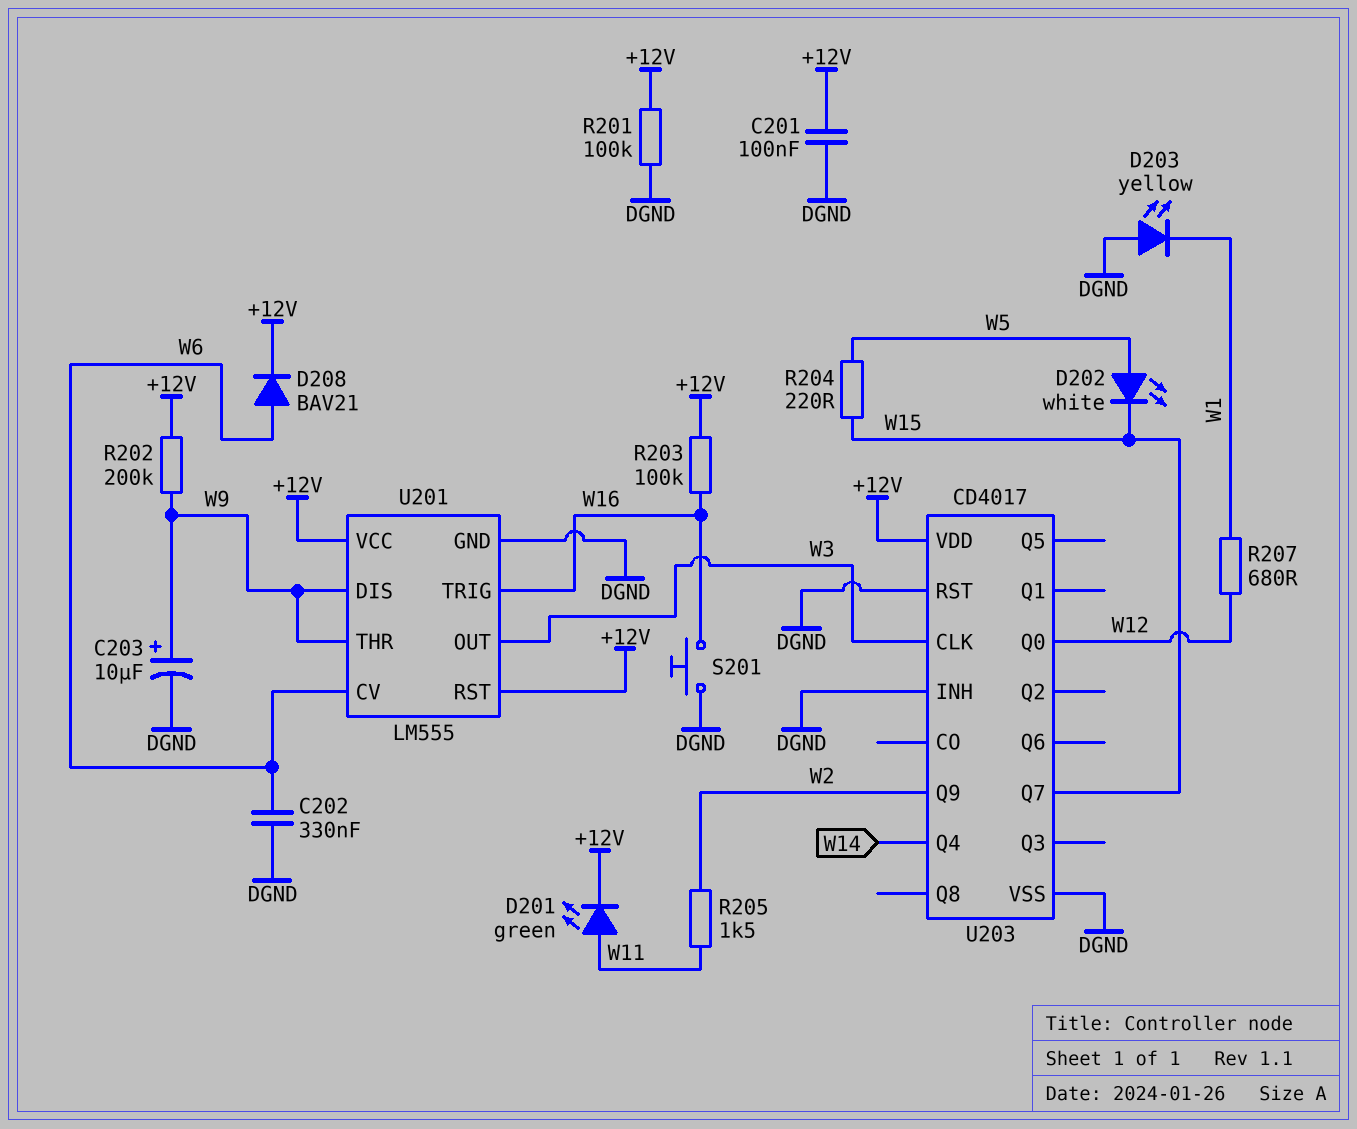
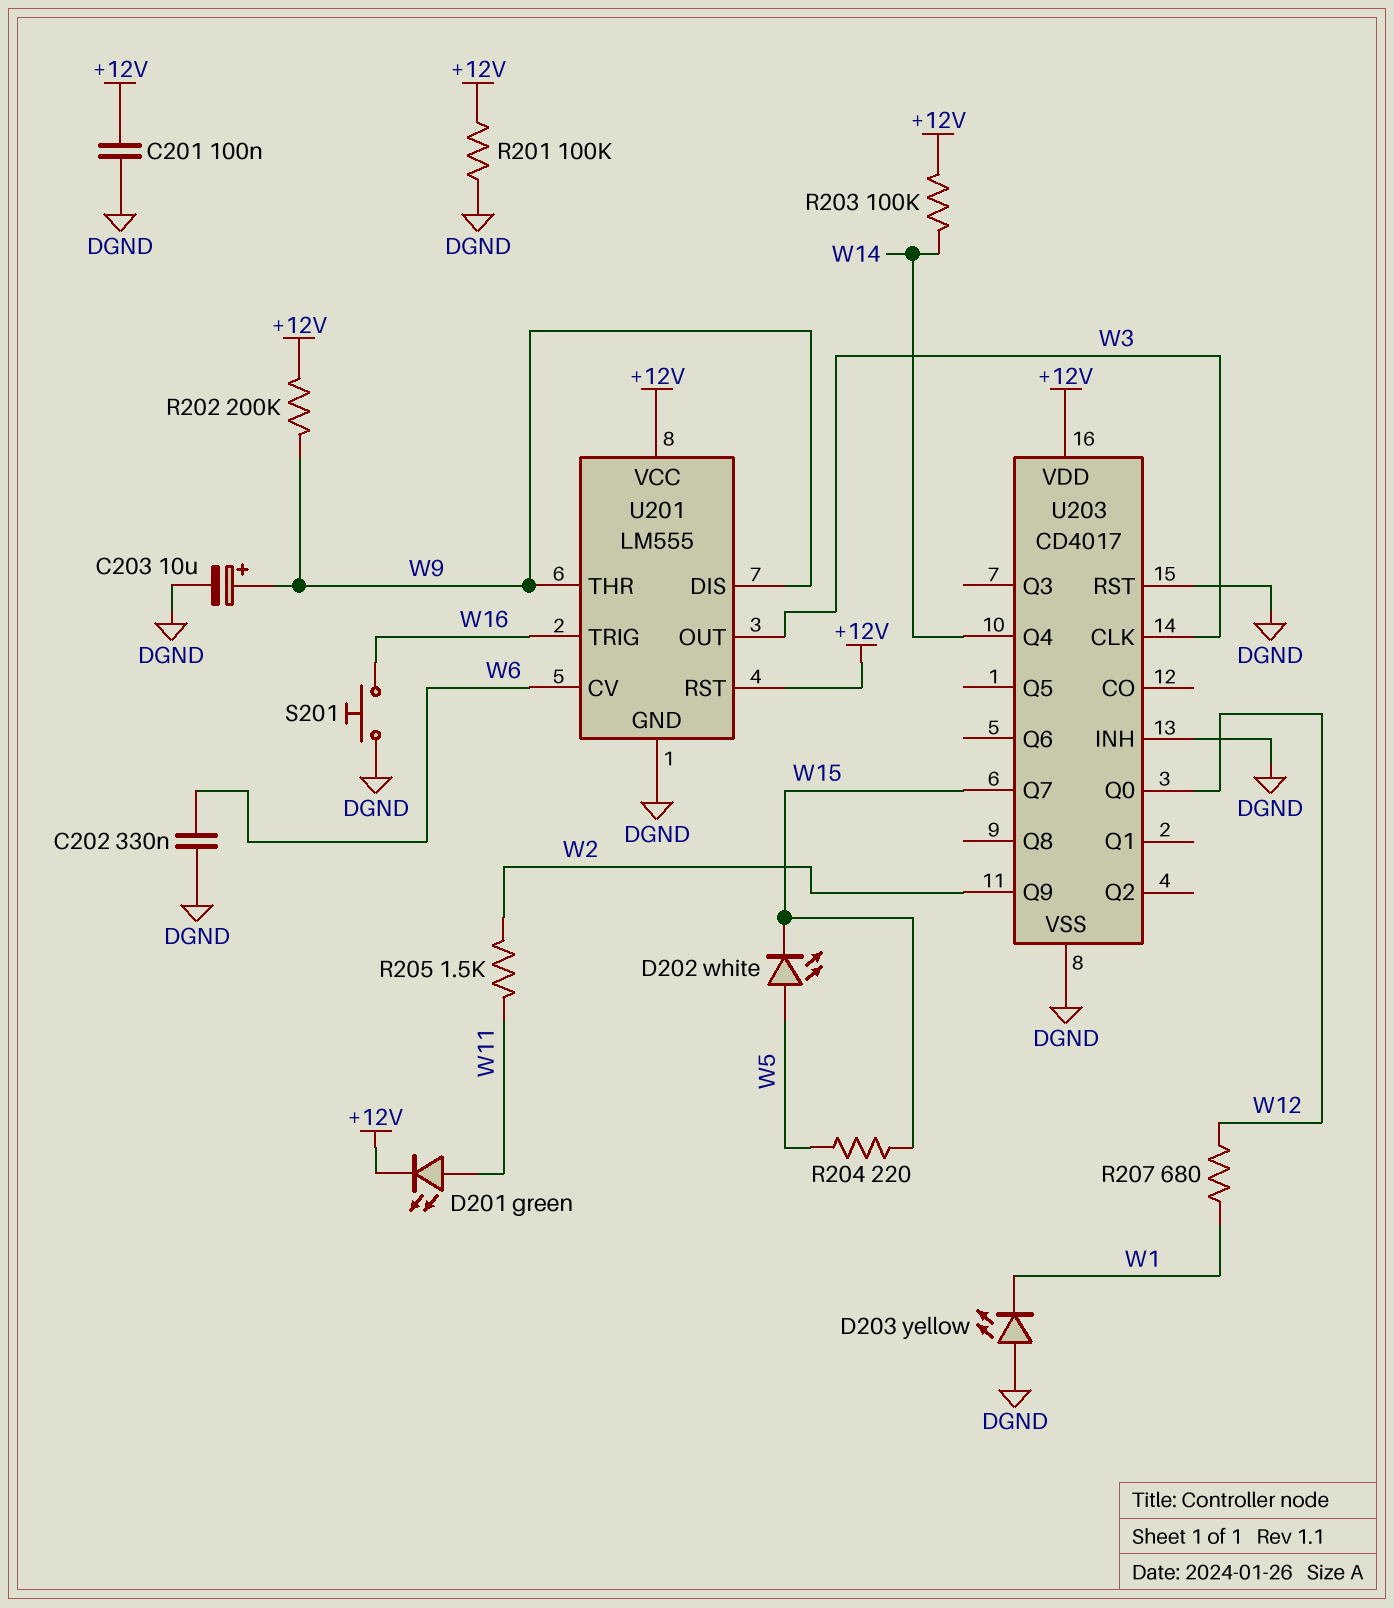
D208: diode BAV21 (A W6, K +12V) -> none
R203: 100k (+12V, W16) -> 100k (+12V, W14)

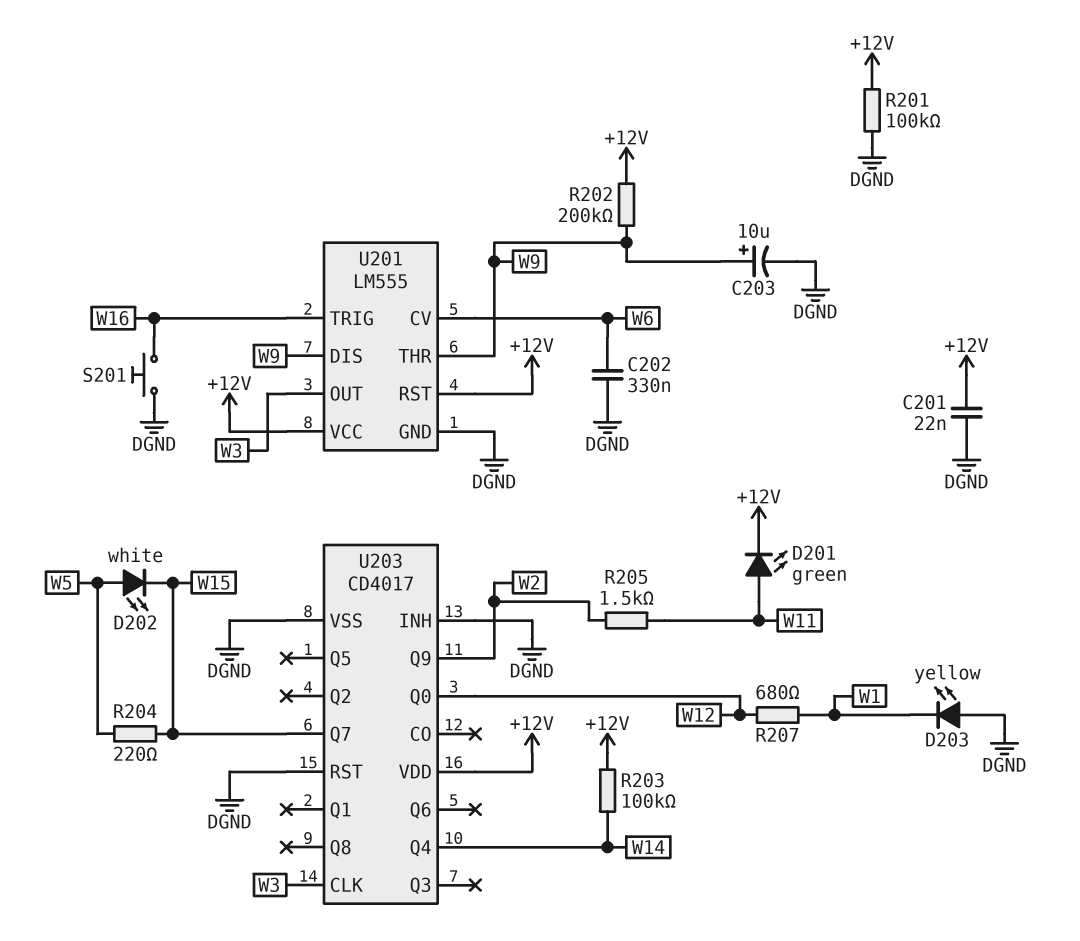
C201: 100nF (+12V, DGND) -> 22nF (+12V, DGND)

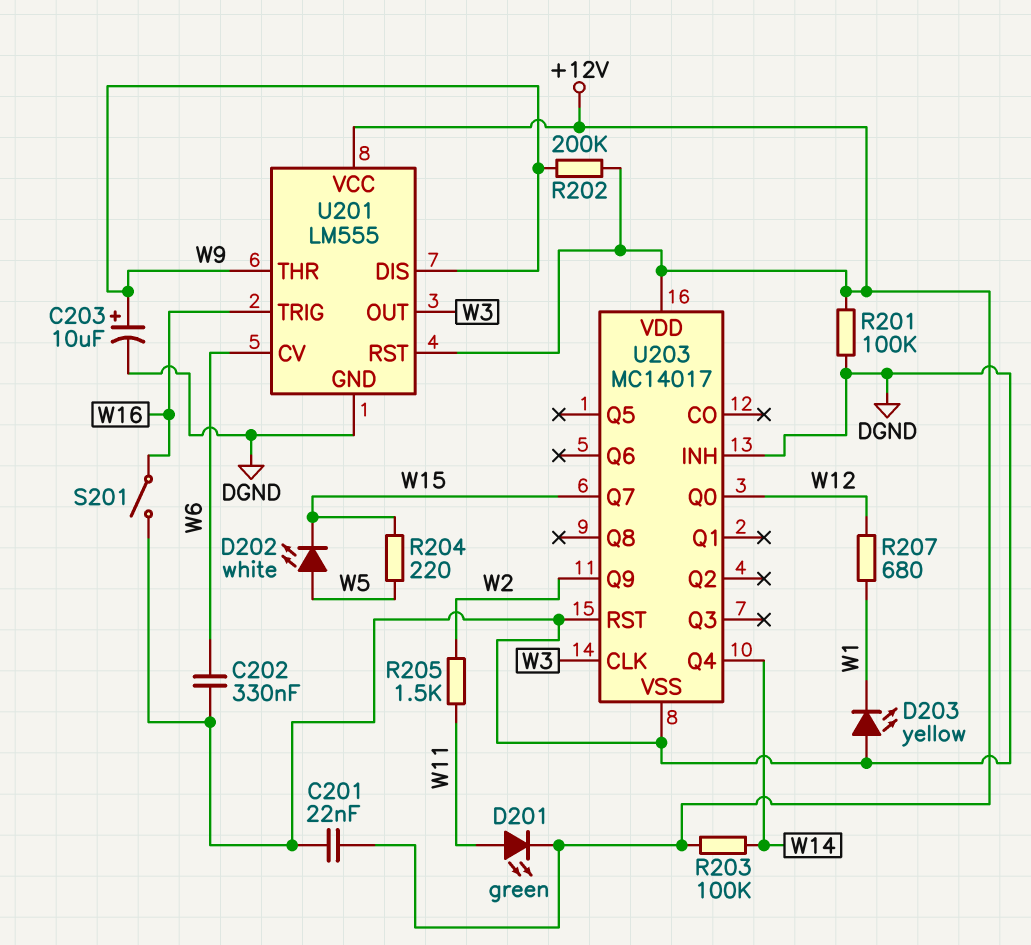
S201: button (DGND, W16) -> switch (DGND, W16)
U203: CD4017 -> MC14017

